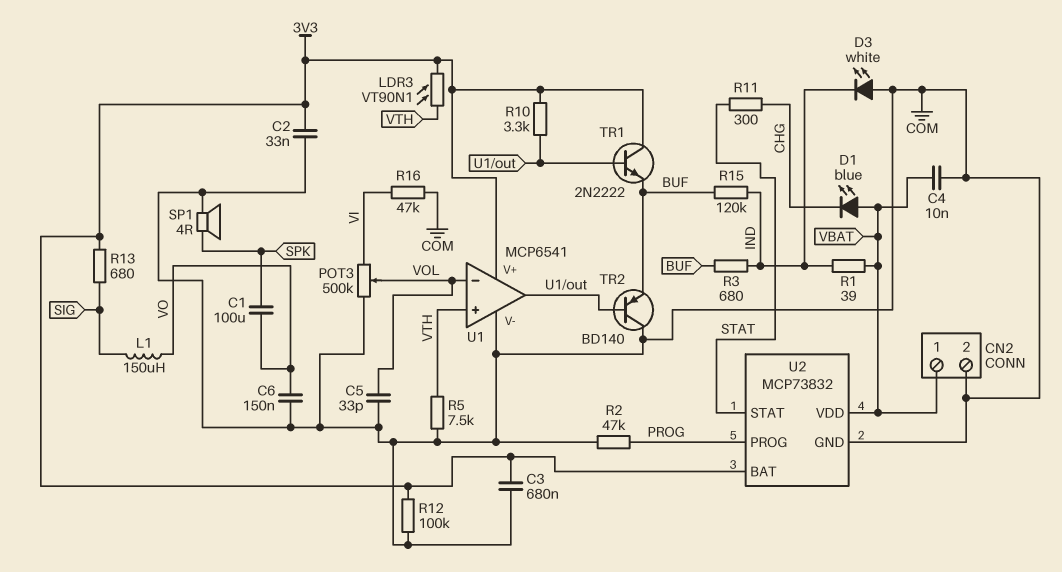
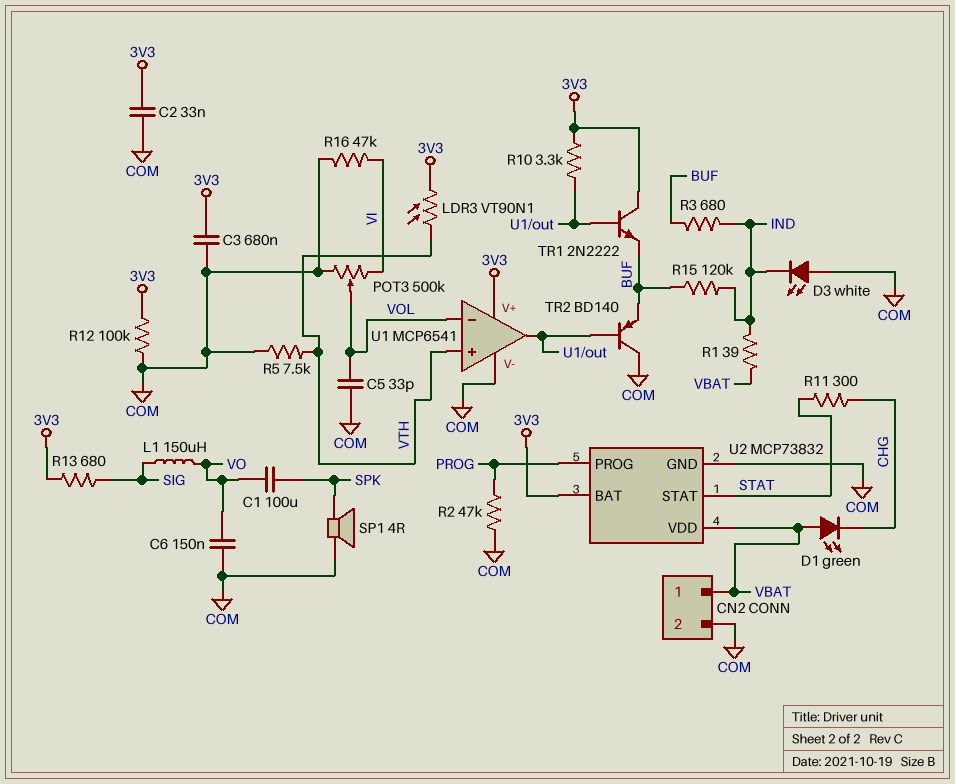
C4: 10nF (COM, VBAT) -> none
D1: LED blue (A VBAT, K CHG) -> LED green (A VBAT, K CHG)

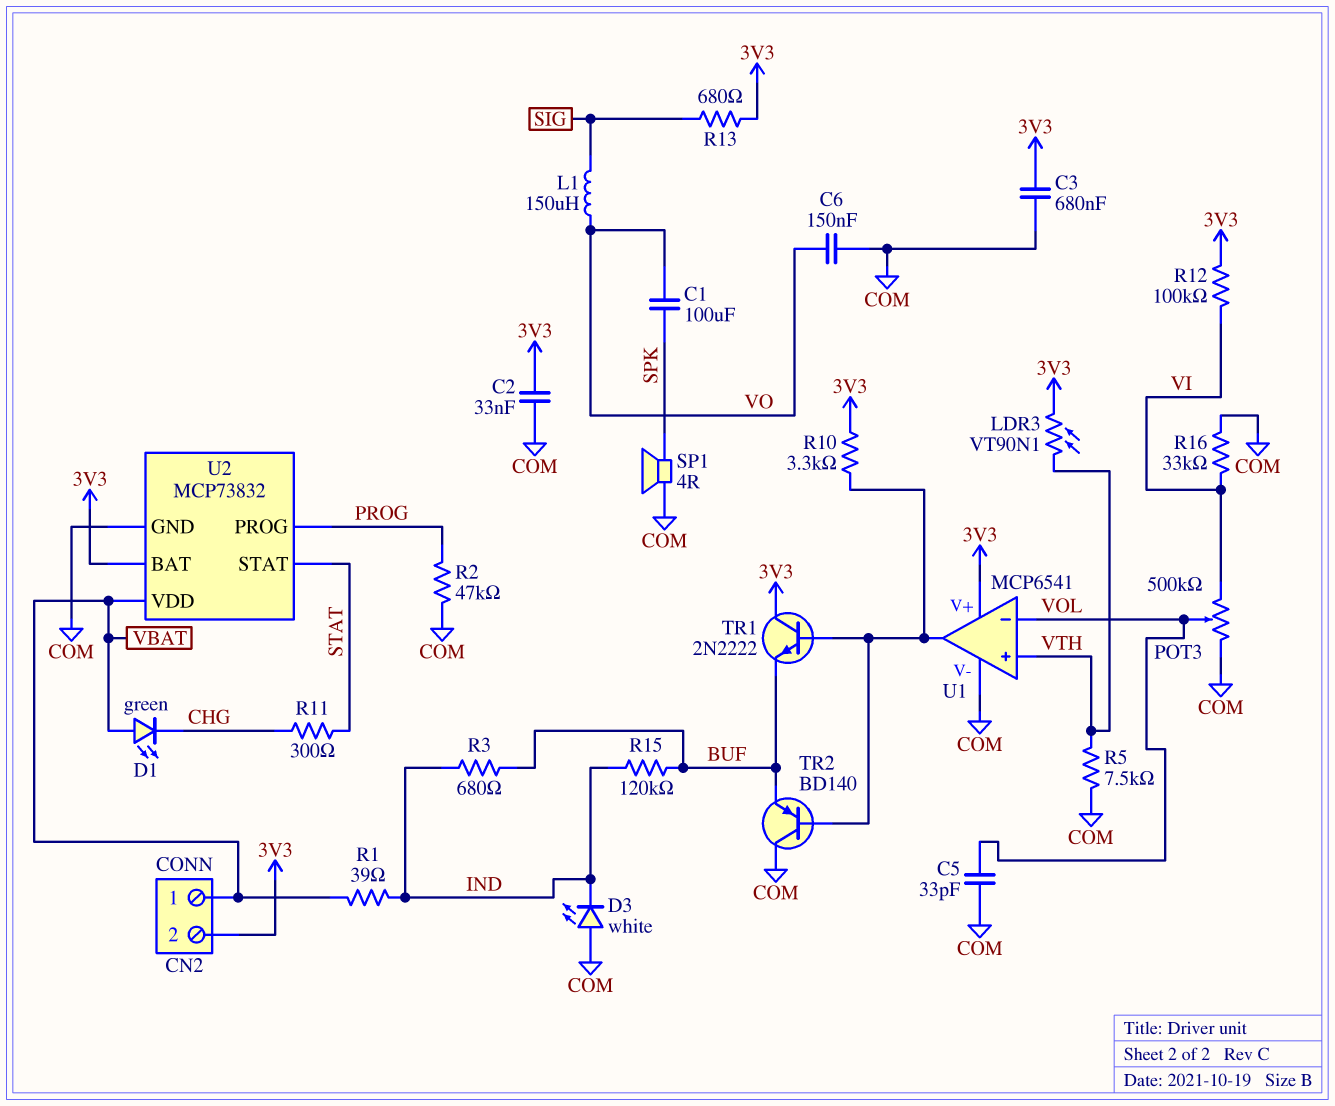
CN2 pin 2: COM -> 3V3
R12: 100k (3V3, COM) -> 100k (3V3, VI)
R16: 47k (COM, VI) -> 33k (COM, VI)

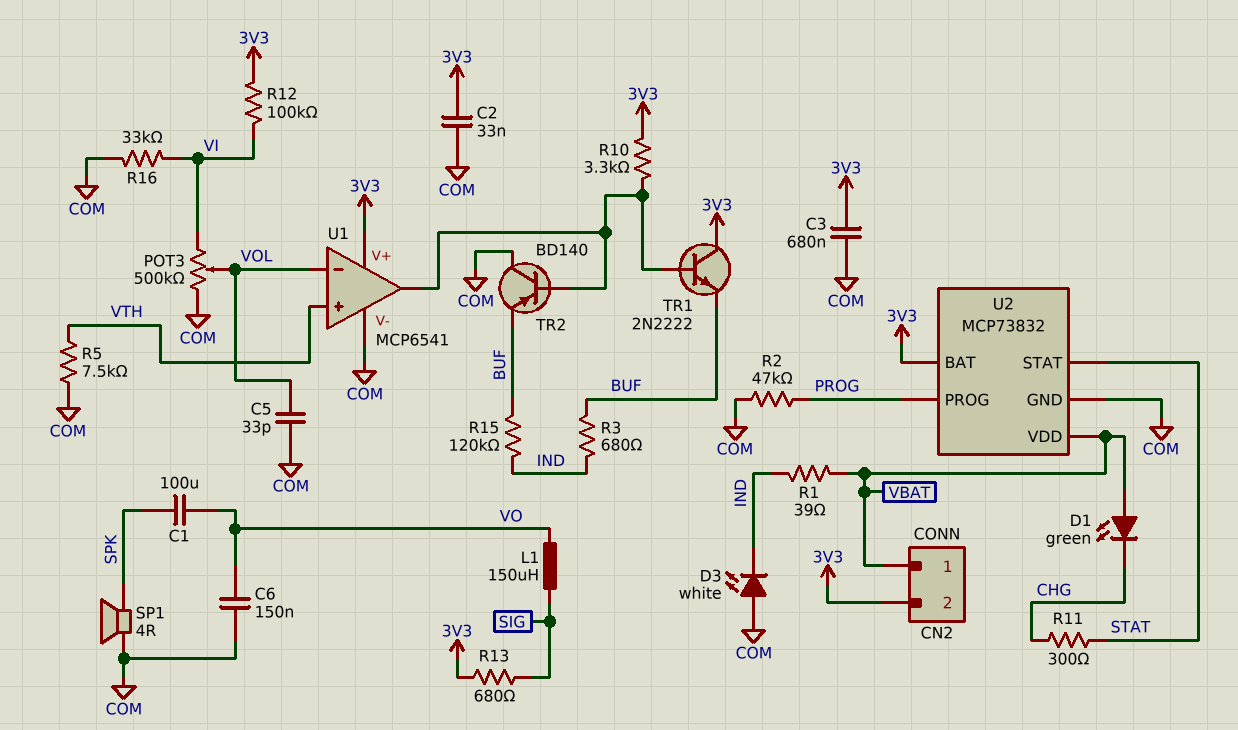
LDR3: VT90N1 (3V3, VTH) -> none

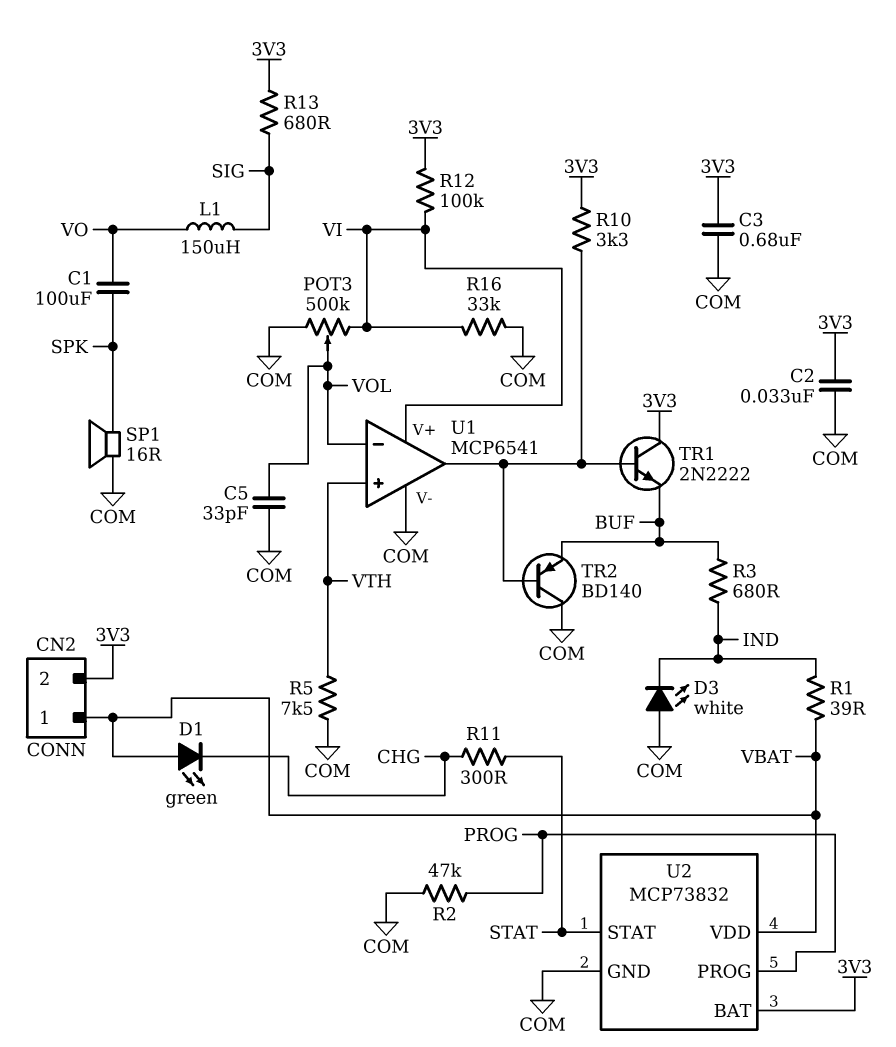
C6: 150nF (COM, VO) -> none
R15: 120k (BUF, IND) -> none
SP1: speaker 4R (COM, SPK) -> speaker 16R (COM, SPK)
U1 pin V+: 3V3 -> VI

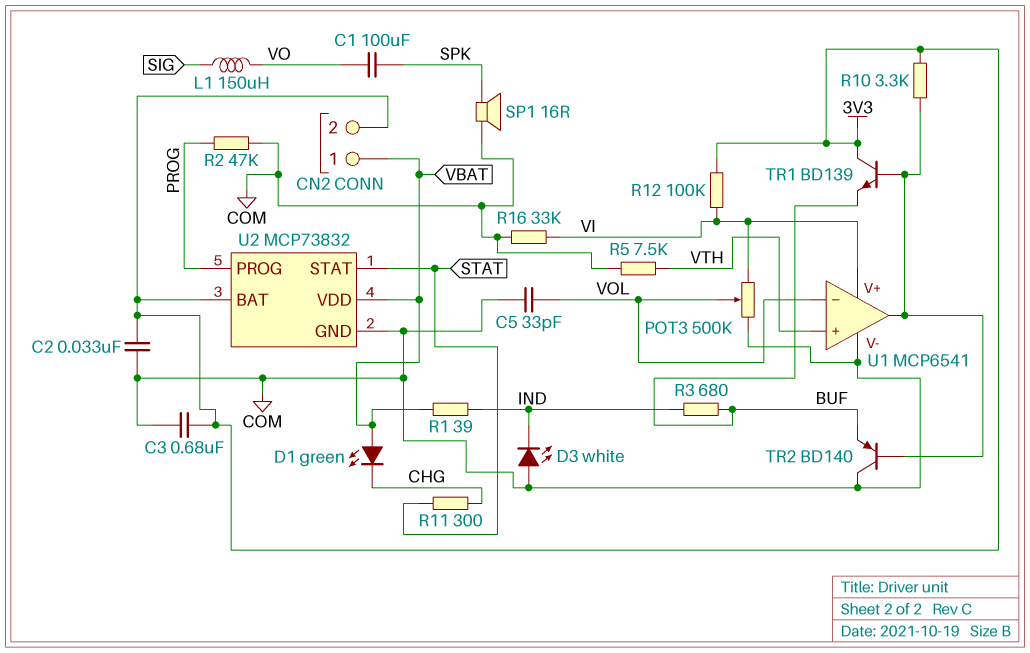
R13: 680 (3V3, SIG) -> none
TR1: NPN 2N2222 (B U1/out, C 3V3, E BUF) -> NPN BD139 (B U1/out, C 3V3, E BUF)

